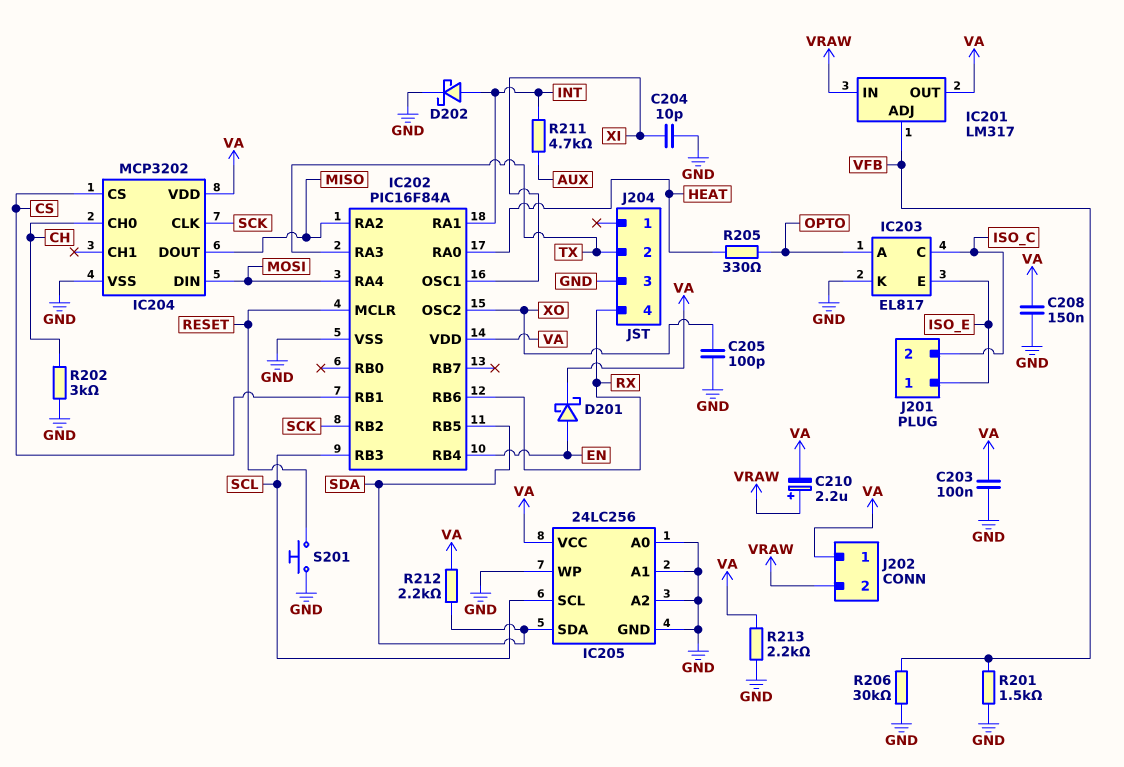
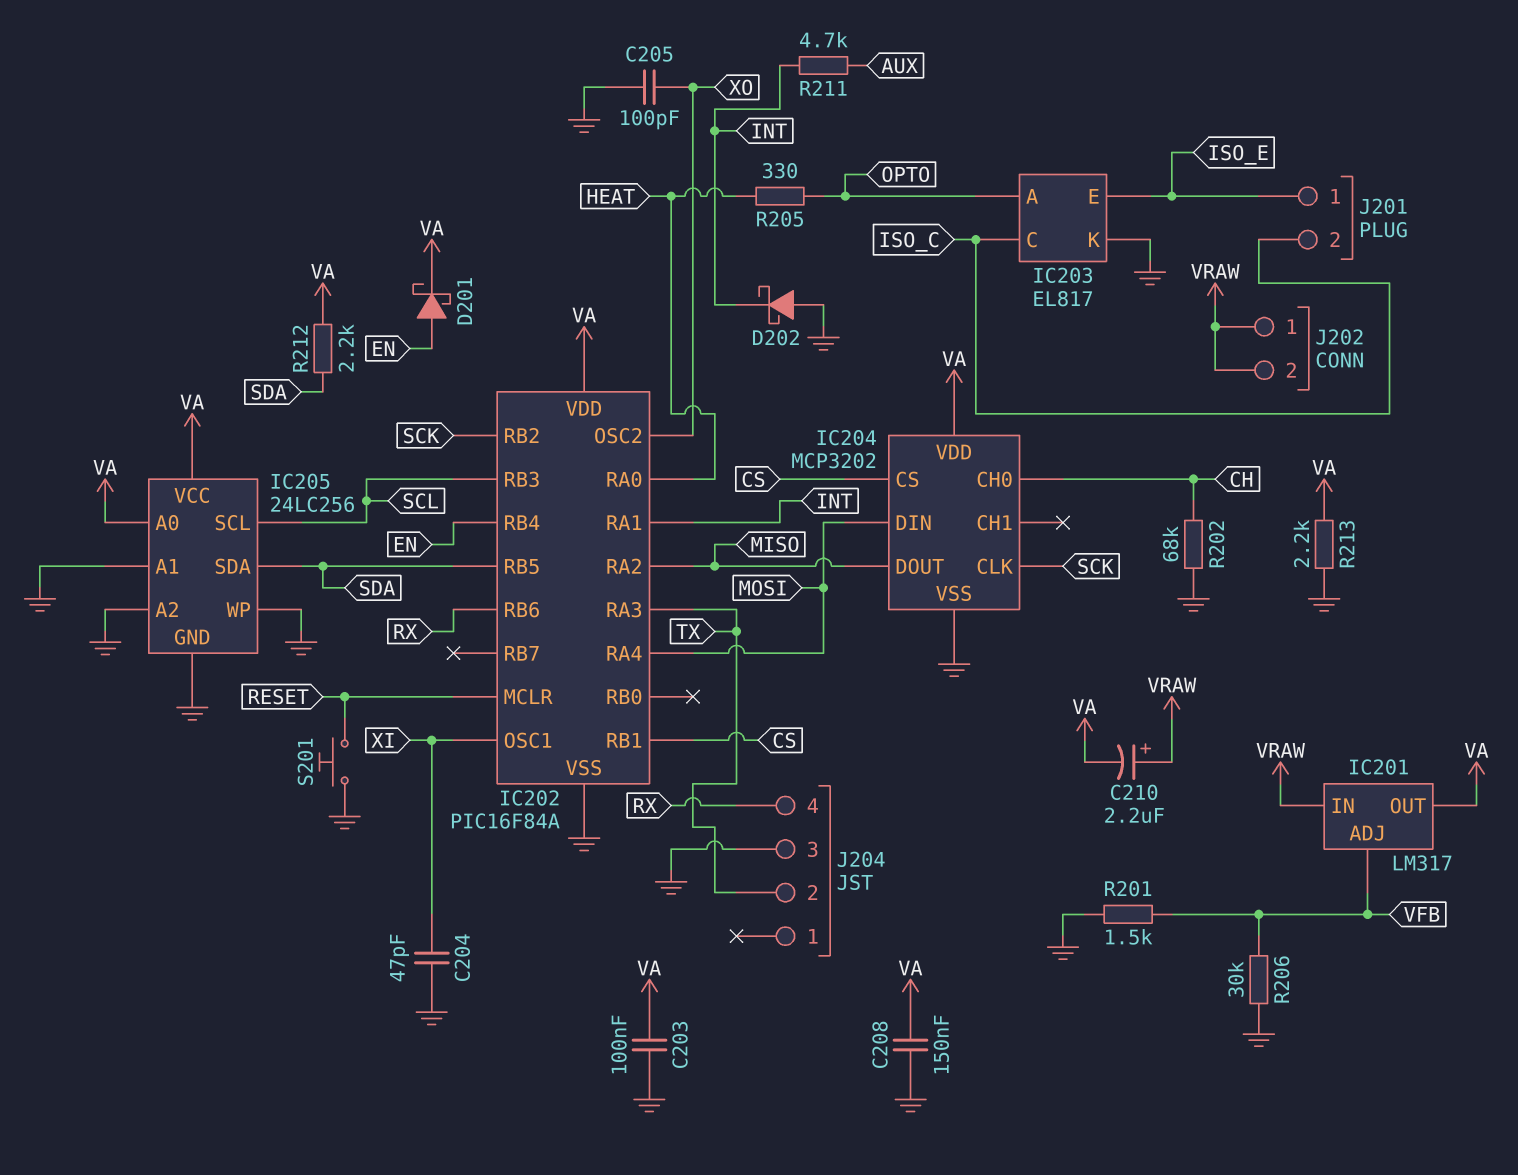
C204: 10pF (GND, XI) -> 47pF (GND, XI)
D202: schottky (A INT, K GND) -> schottky (A GND, K INT)
IC205 pin A0: GND -> VA
J202 pin 1: VA -> VRAW
R202: 3k (CH, GND) -> 68k (CH, GND)

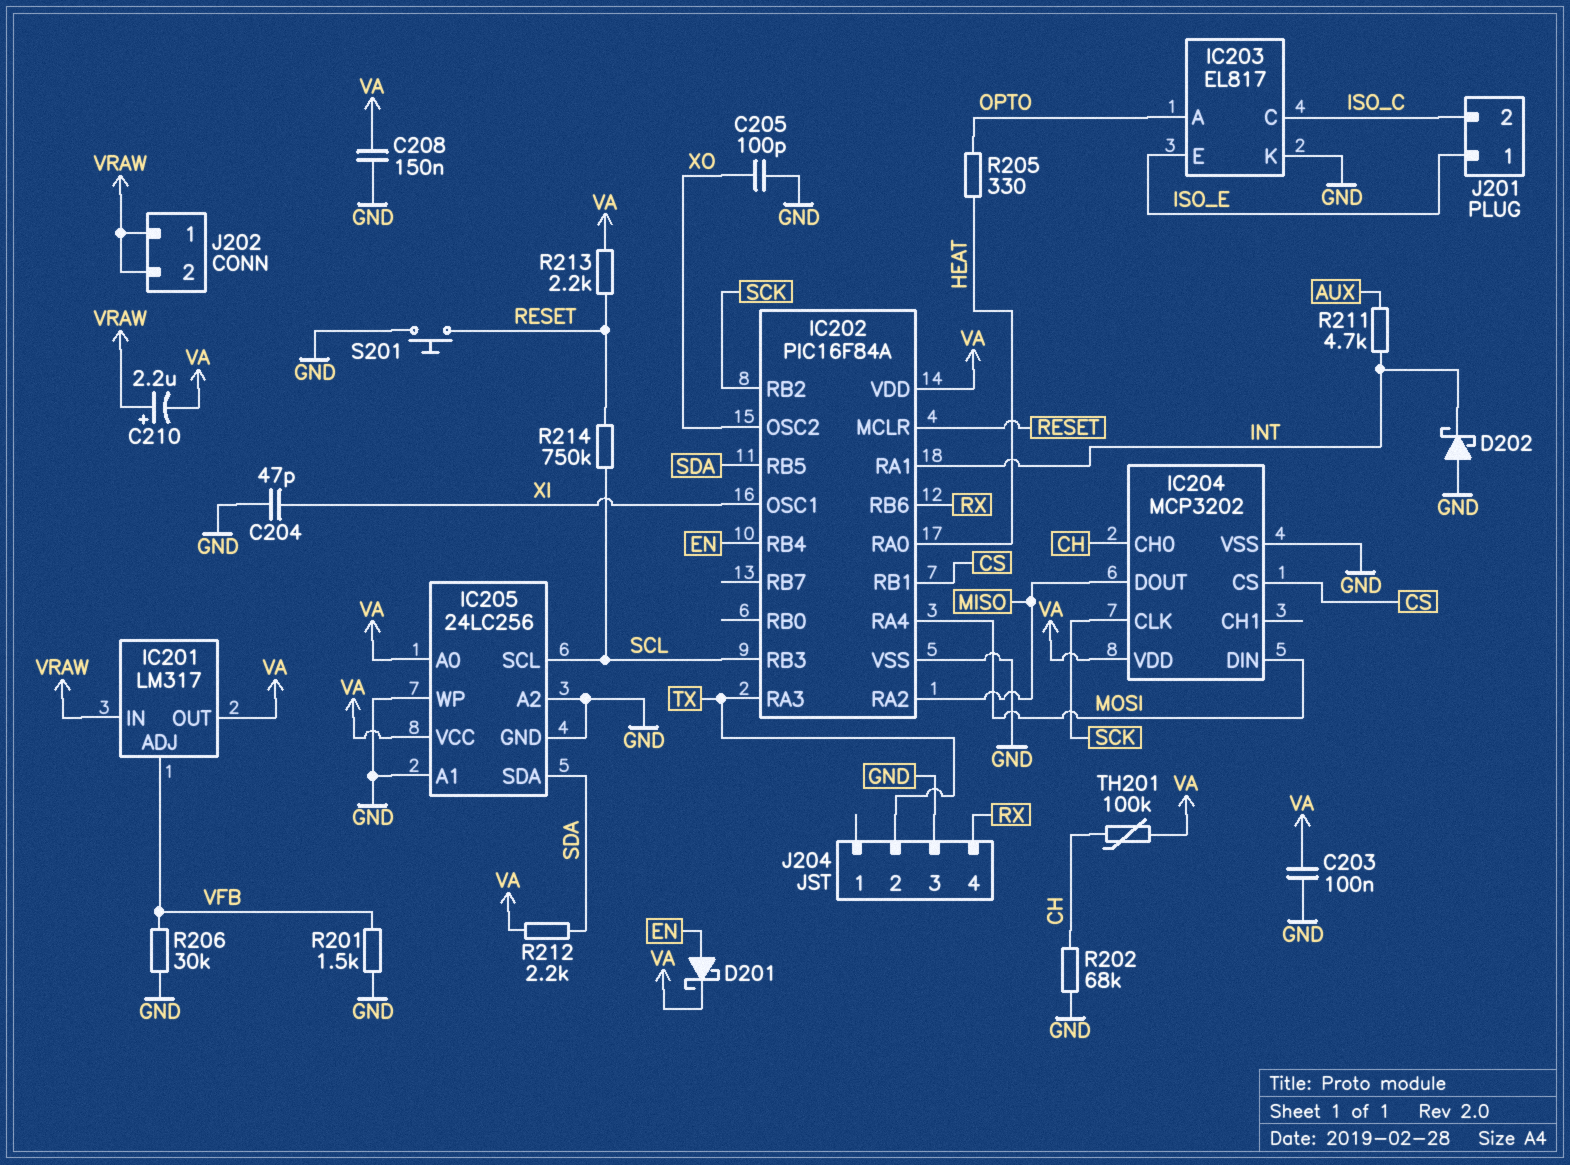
R213: 2.2k (GND, VA) -> 2.2k (RESET, VA)
R214: none -> 750k (RESET, SCL)
TH201: none -> 100k (CH, VA)

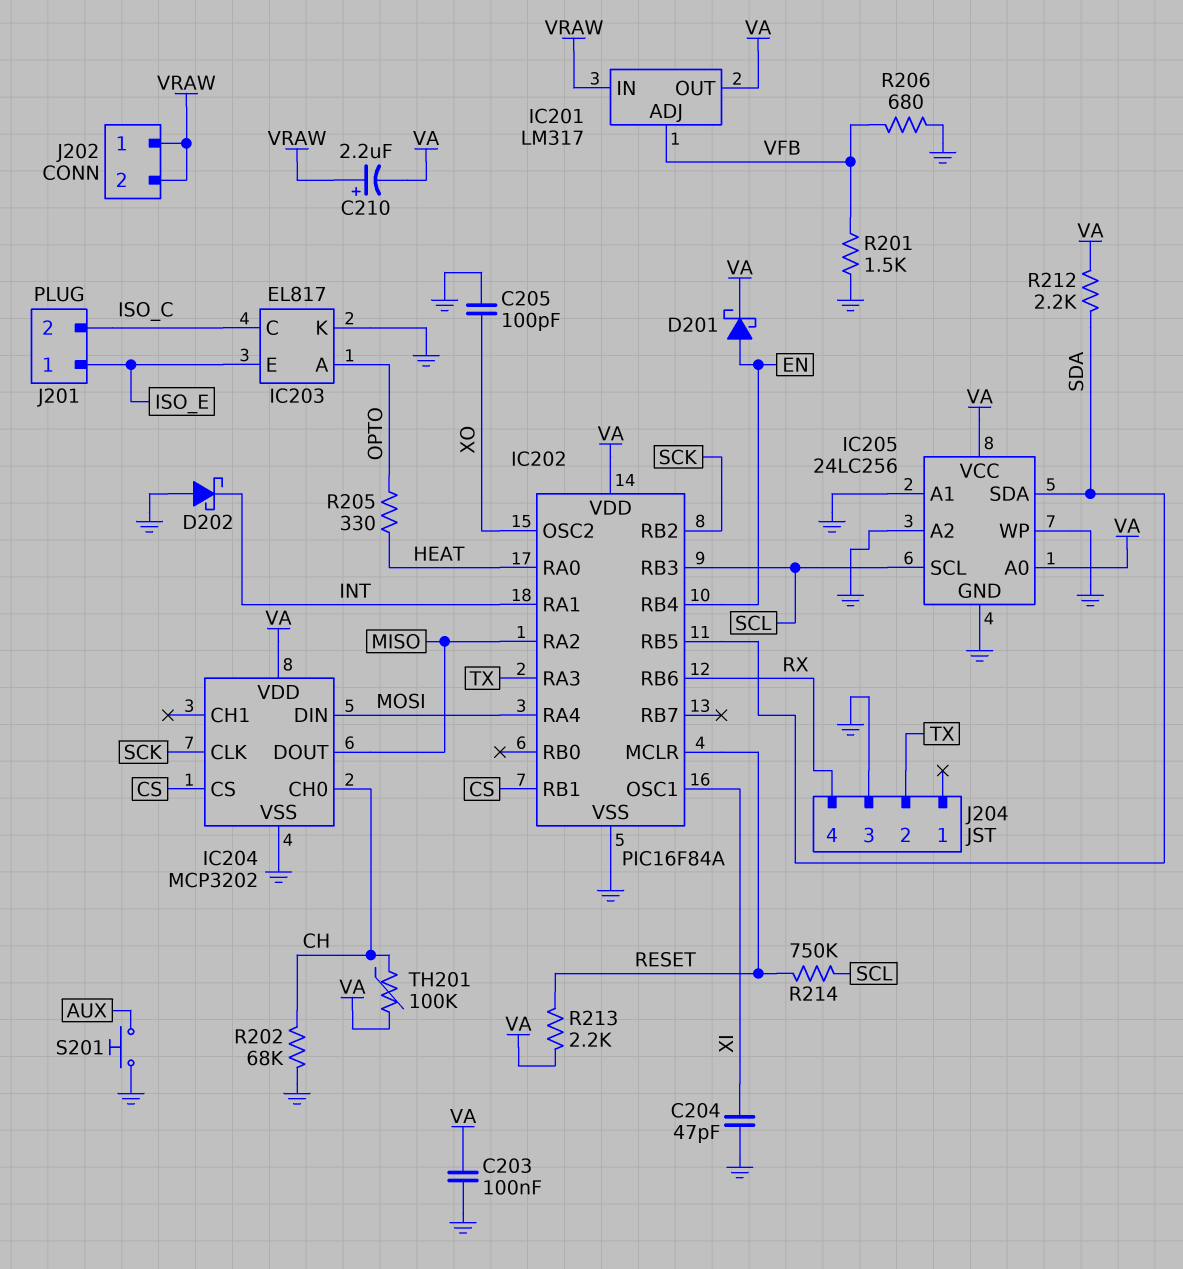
C208: 150nF (GND, VA) -> none
R206: 30k (GND, VFB) -> 680 (GND, VFB)
R211: 4.7k (AUX, INT) -> none
S201: button (GND, RESET) -> button (AUX, GND)

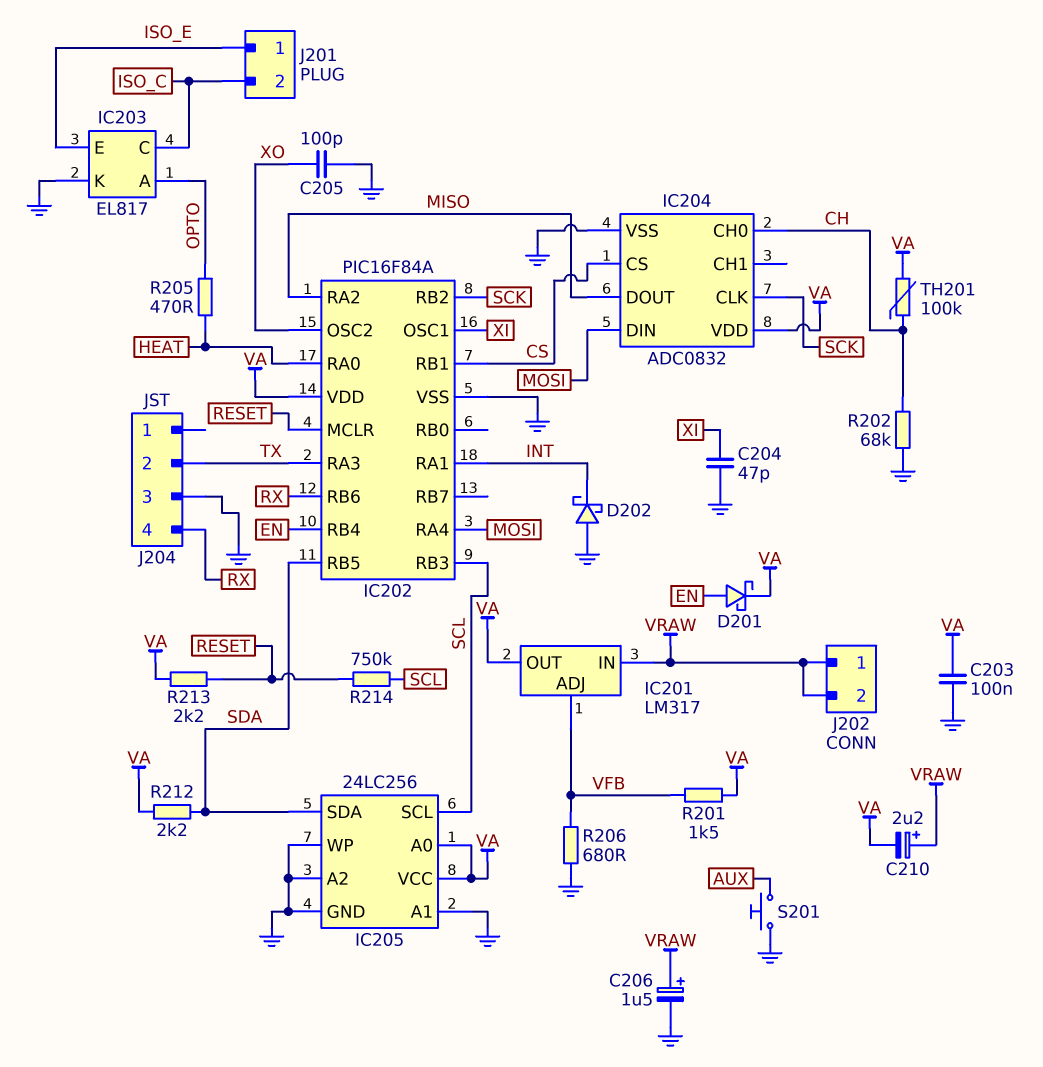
C206: none -> 1.5uF (plus VRAW, minus GND)
IC204: MCP3202 -> ADC0832
R201: 1.5k (GND, VFB) -> 1.5k (VA, VFB)
R205: 330 (HEAT, OPTO) -> 470 (HEAT, OPTO)

